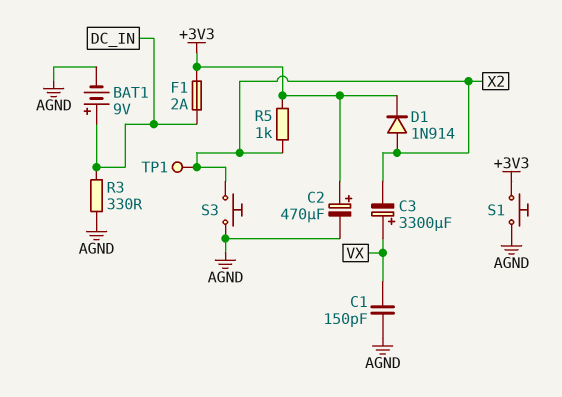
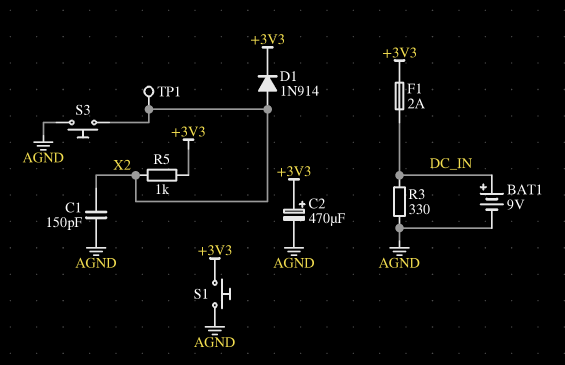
C1: 150pF (AGND, VX) -> 150pF (AGND, X2)
C3: 3300uF (plus VX, minus X2) -> none

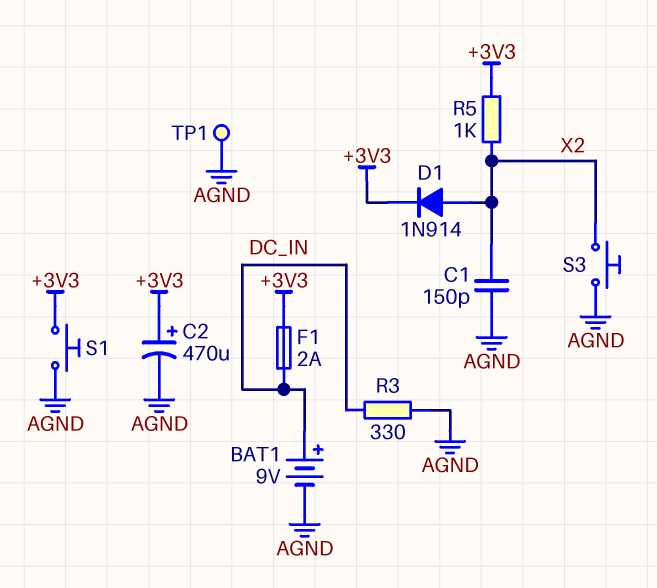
TP1: test point (X2) -> test point (AGND)

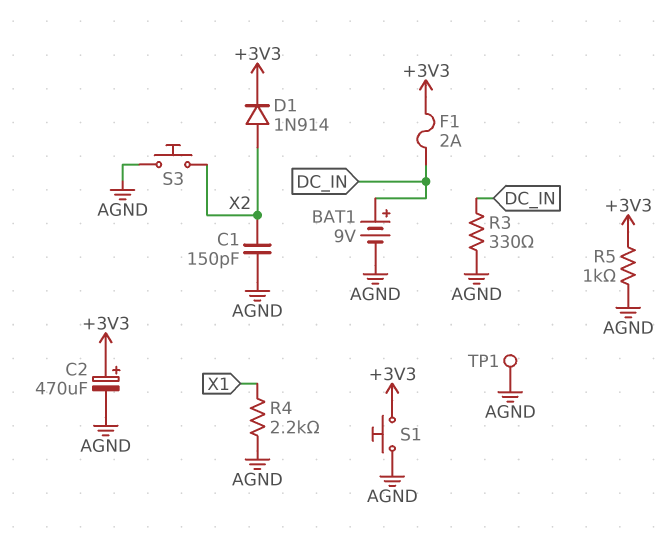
R4: none -> 2.2k (AGND, X1)
R5: 1k (+3V3, X2) -> 1k (+3V3, AGND)

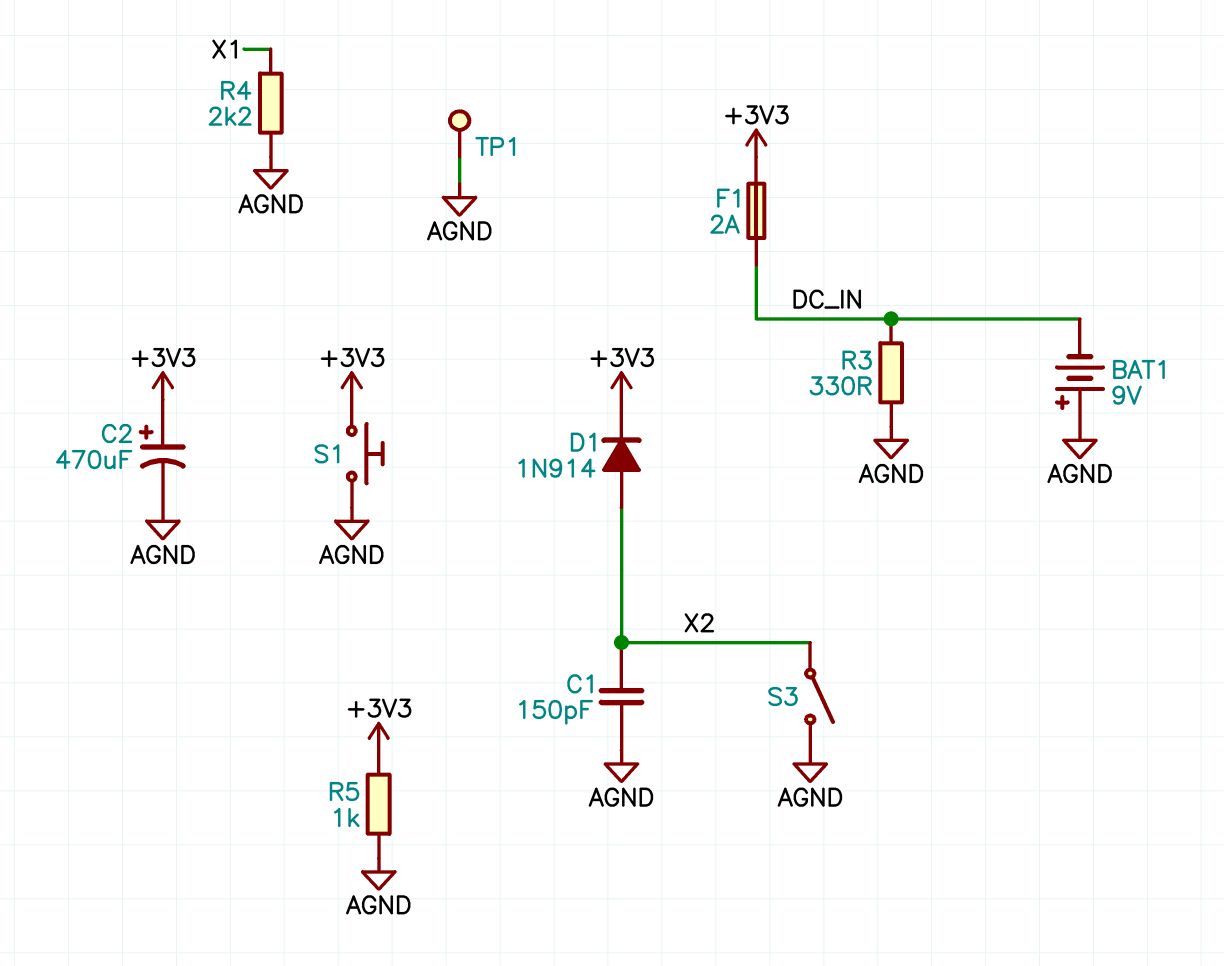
BAT1: 9V (plus DC_IN, minus AGND) -> 9V (plus AGND, minus DC_IN)
S3: button (AGND, X2) -> switch (AGND, X2)

